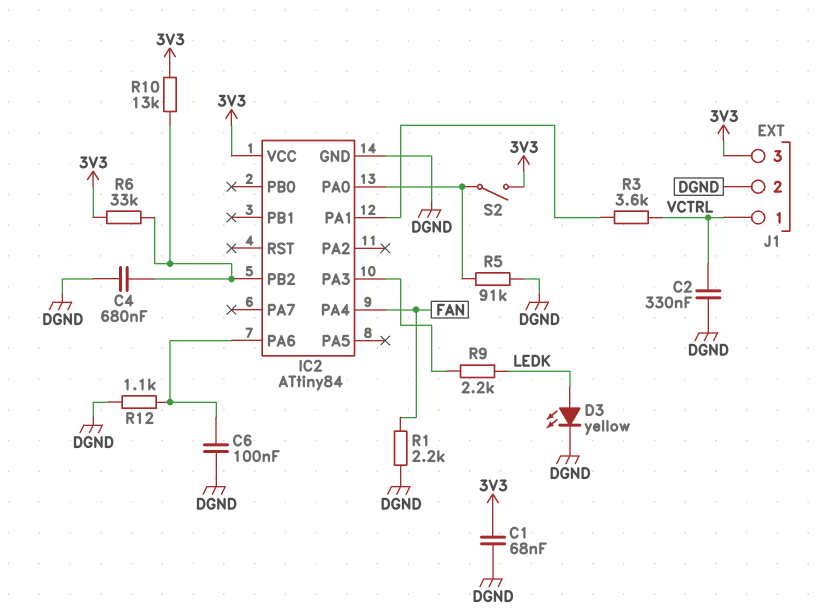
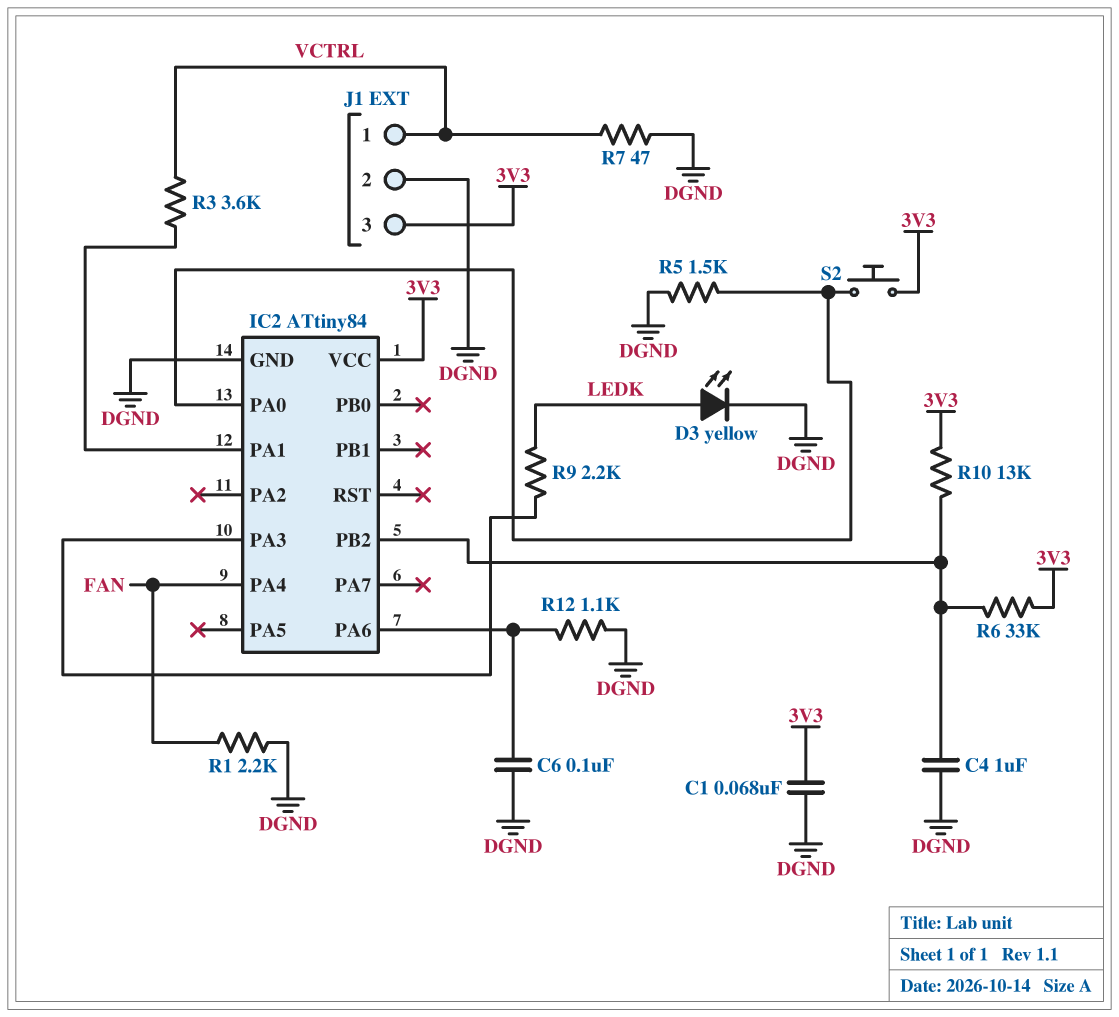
C2: 330nF (DGND, VCTRL) -> none
C4: 680nF (DGND, IC2/PB2) -> 1uF (DGND, IC2/PB2)
R5: 91k (DGND, IC2/PA0) -> 1.5k (DGND, IC2/PA0)
R7: none -> 47 (DGND, VCTRL)
S2: switch (3V3, IC2/PA0) -> button (3V3, IC2/PA0)

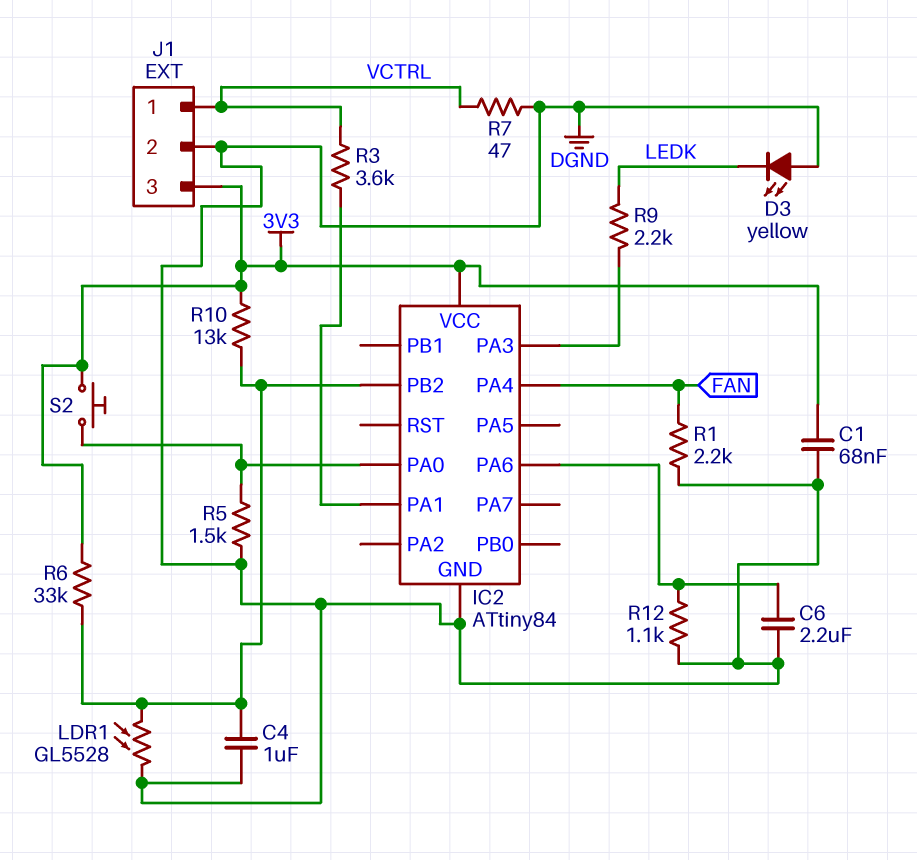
C6: 100nF (DGND, IC2/PA6) -> 2.2uF (DGND, IC2/PA6)
D3: LED yellow (A LEDK, K DGND) -> LED yellow (A DGND, K LEDK)
LDR1: none -> GL5528 (DGND, IC2/PB2)

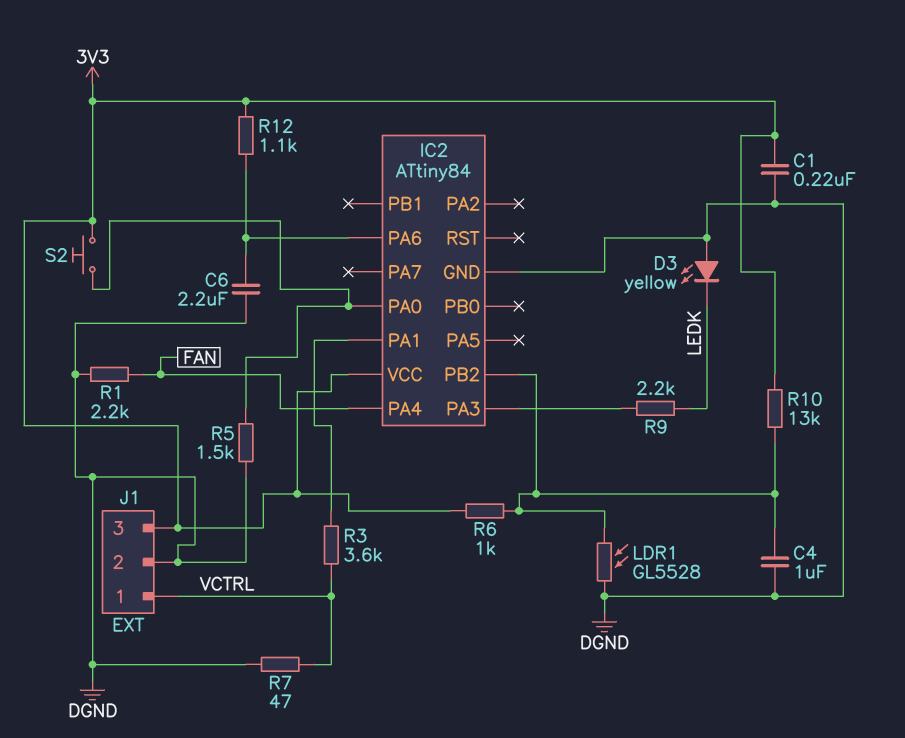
C1: 68nF (3V3, DGND) -> 220nF (3V3, DGND)
R6: 33k (3V3, IC2/PB2) -> 1k (3V3, IC2/PB2)
R12: 1.1k (DGND, IC2/PA6) -> 1.1k (3V3, IC2/PA6)

